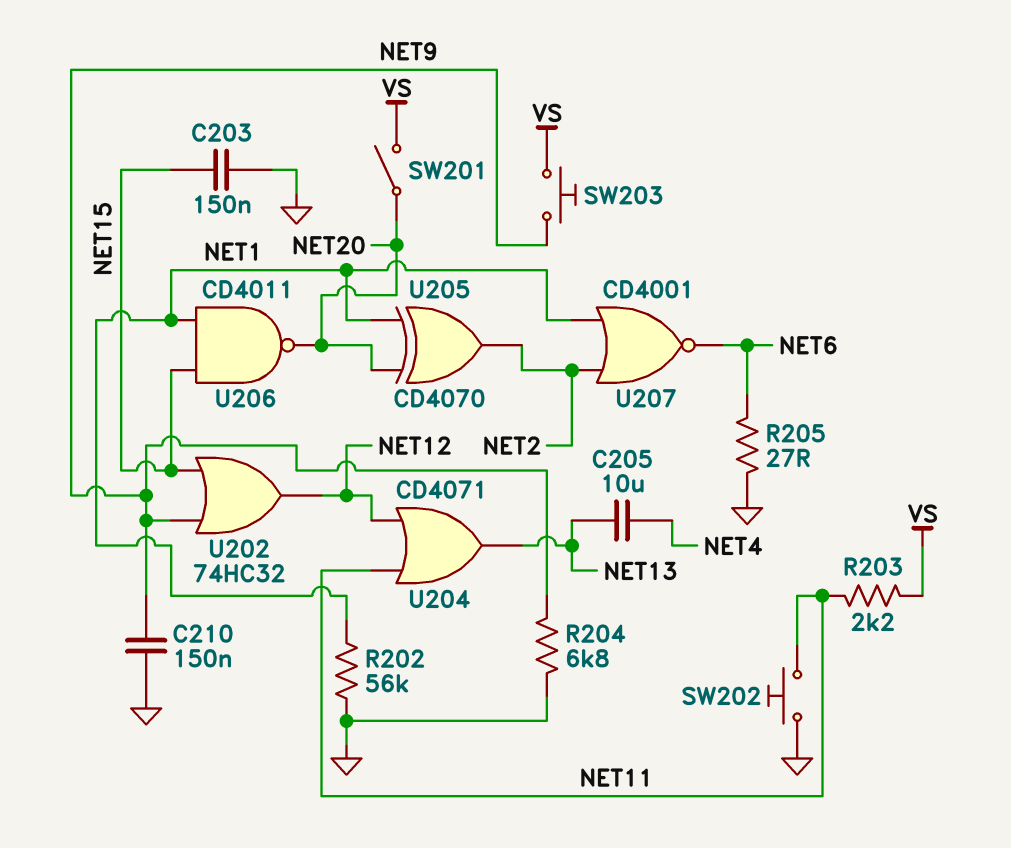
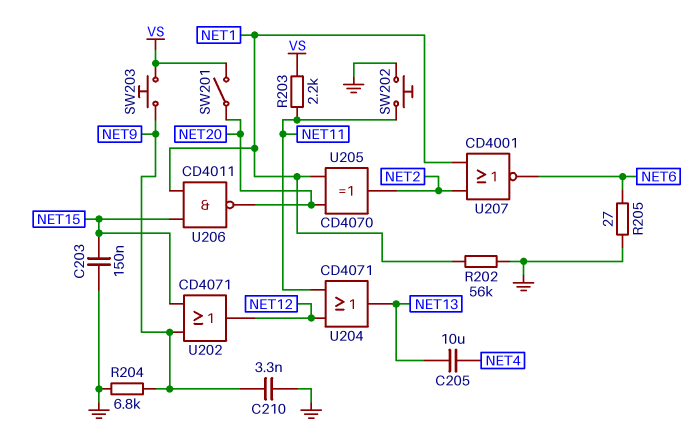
C210: 150nF (GND, NET9) -> 3.3nF (GND, NET9)
U202: OR 74HC32 (in NET9, in NET15, out NET12) -> OR CD4071 (in NET9, in NET15, out NET12)

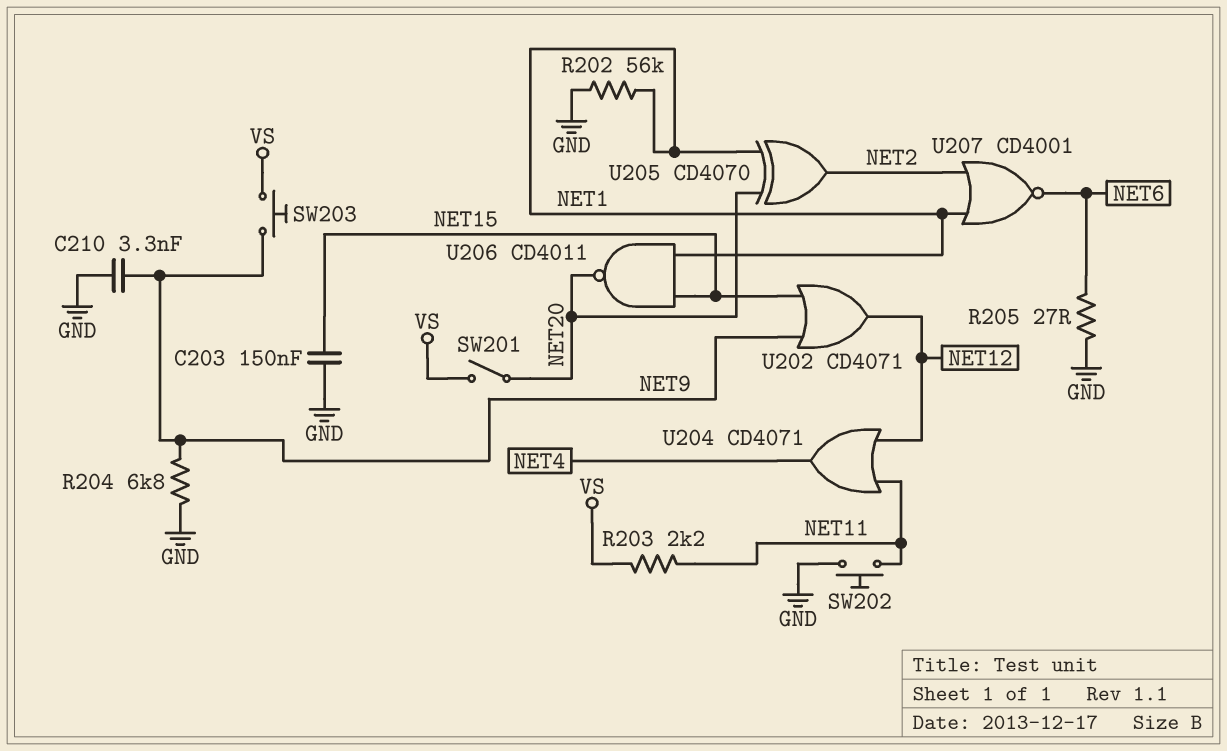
C205: 10uF (NET4, NET13) -> none
U204: OR CD4071 (in NET11, in NET12, out NET13) -> OR CD4071 (in NET11, in NET12, out NET4)

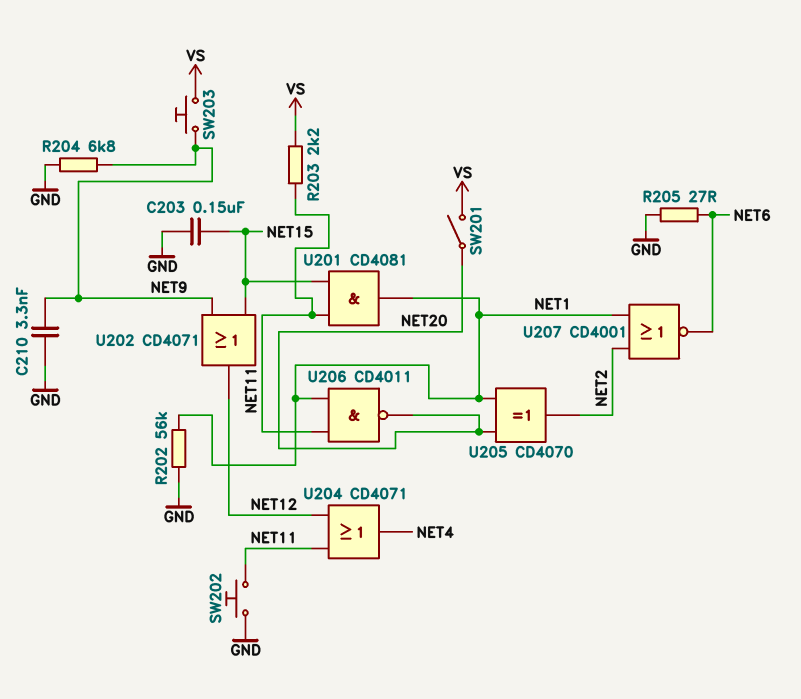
U201: none -> AND CD4081 (in NET11, in NET15, out NET1)
U206: NAND CD4011 (in NET1, in NET15, out NET20) -> NAND CD4011 (in NET1, in NET11, out NET20)

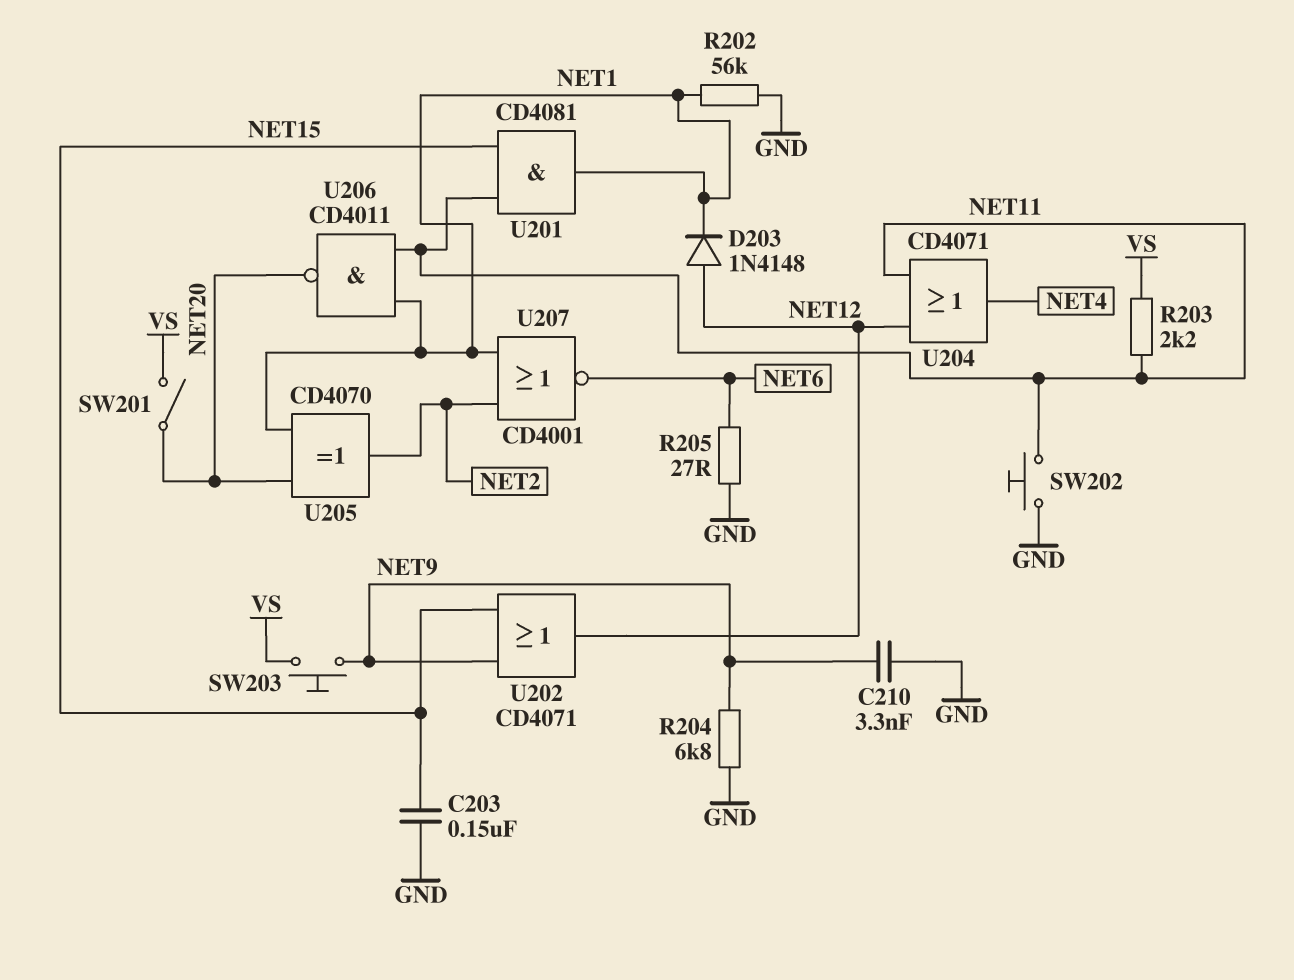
D203: none -> diode 1N4148 (A NET12, K NET1)

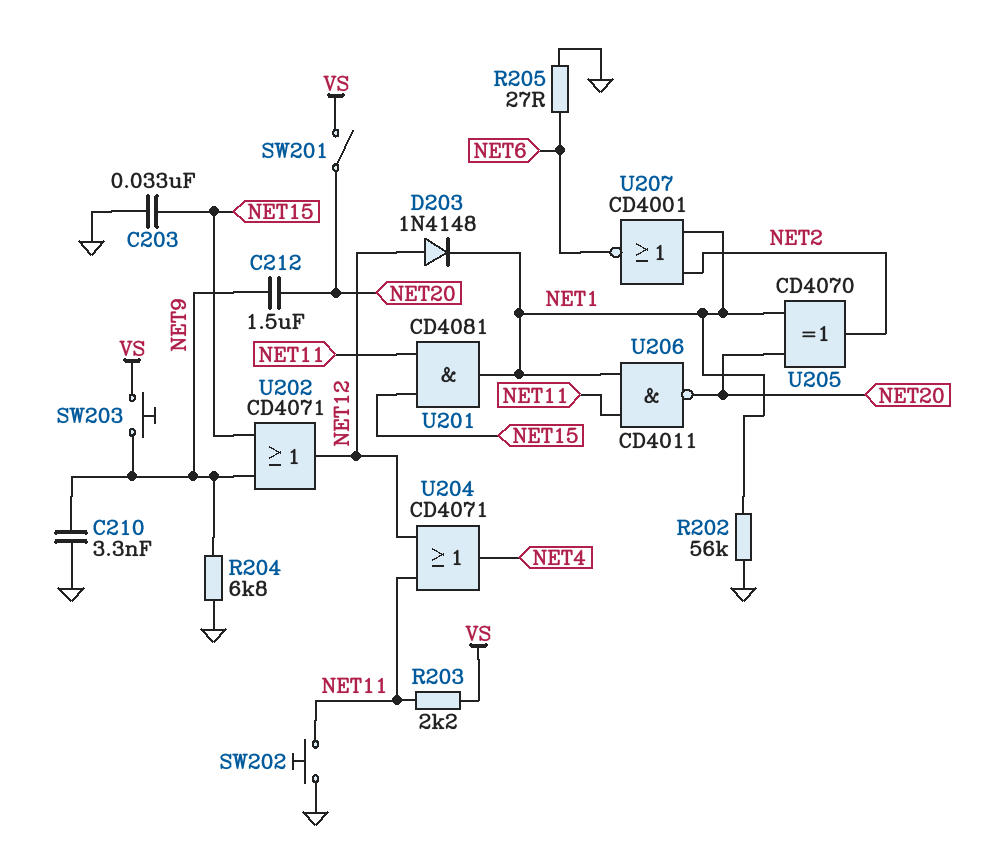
C203: 150nF (GND, NET15) -> 33nF (GND, NET15)
C212: none -> 1.5uF (NET9, NET20)

